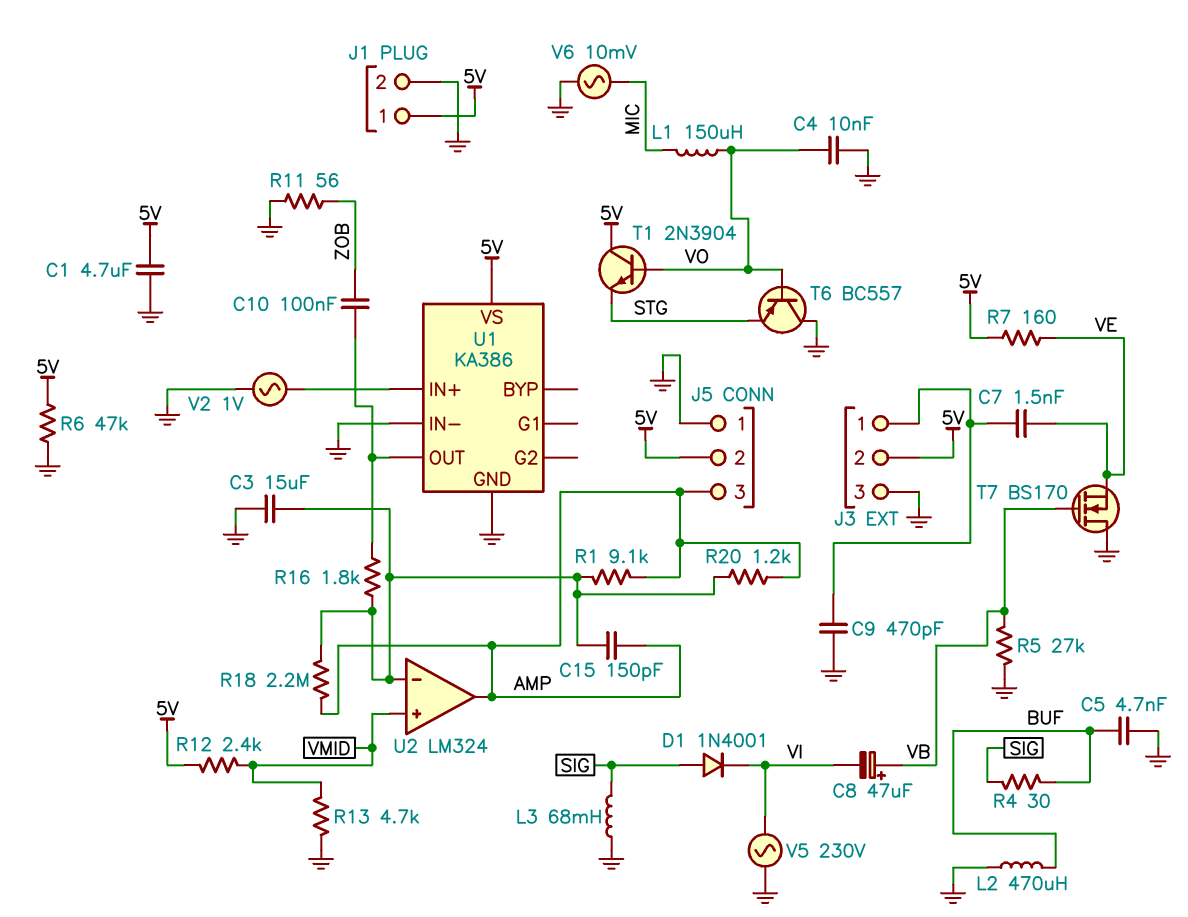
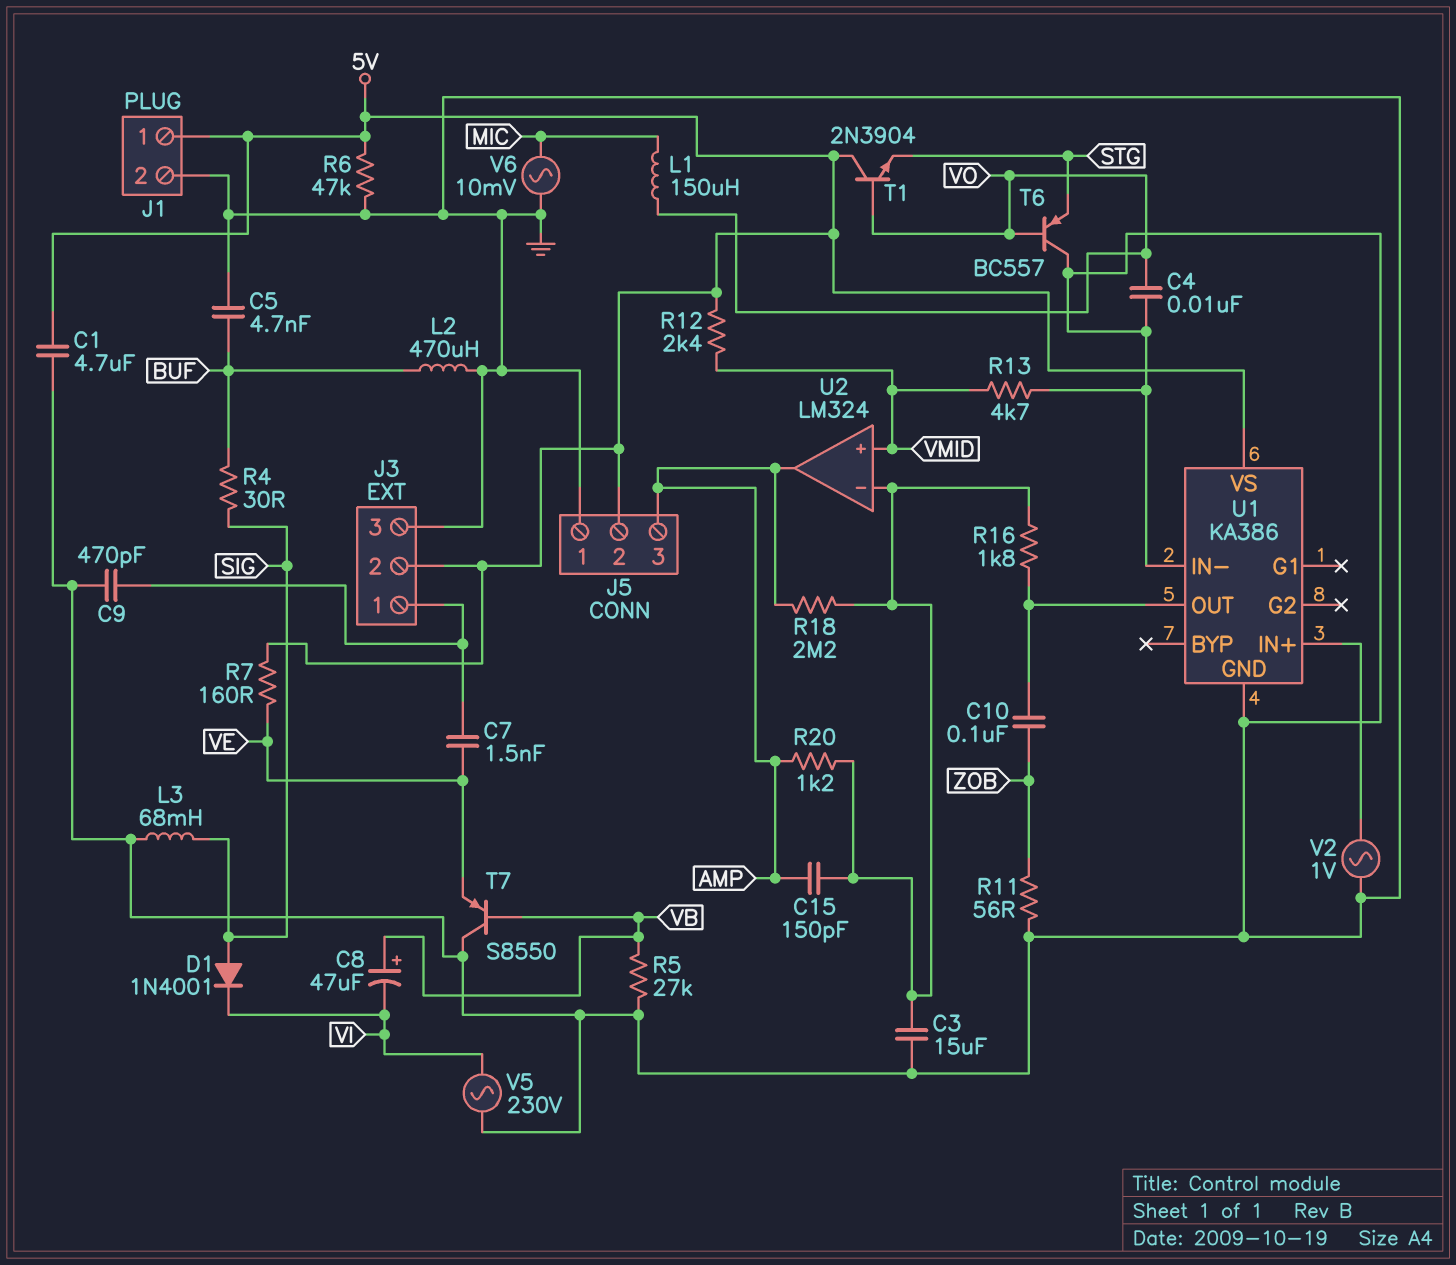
R1: 9.1k (AMP, U2/in-) -> none
T7: NMOS BS170 (G VB, D GND, S VE) -> PNP S8550 (B VB, C GND, E VE)

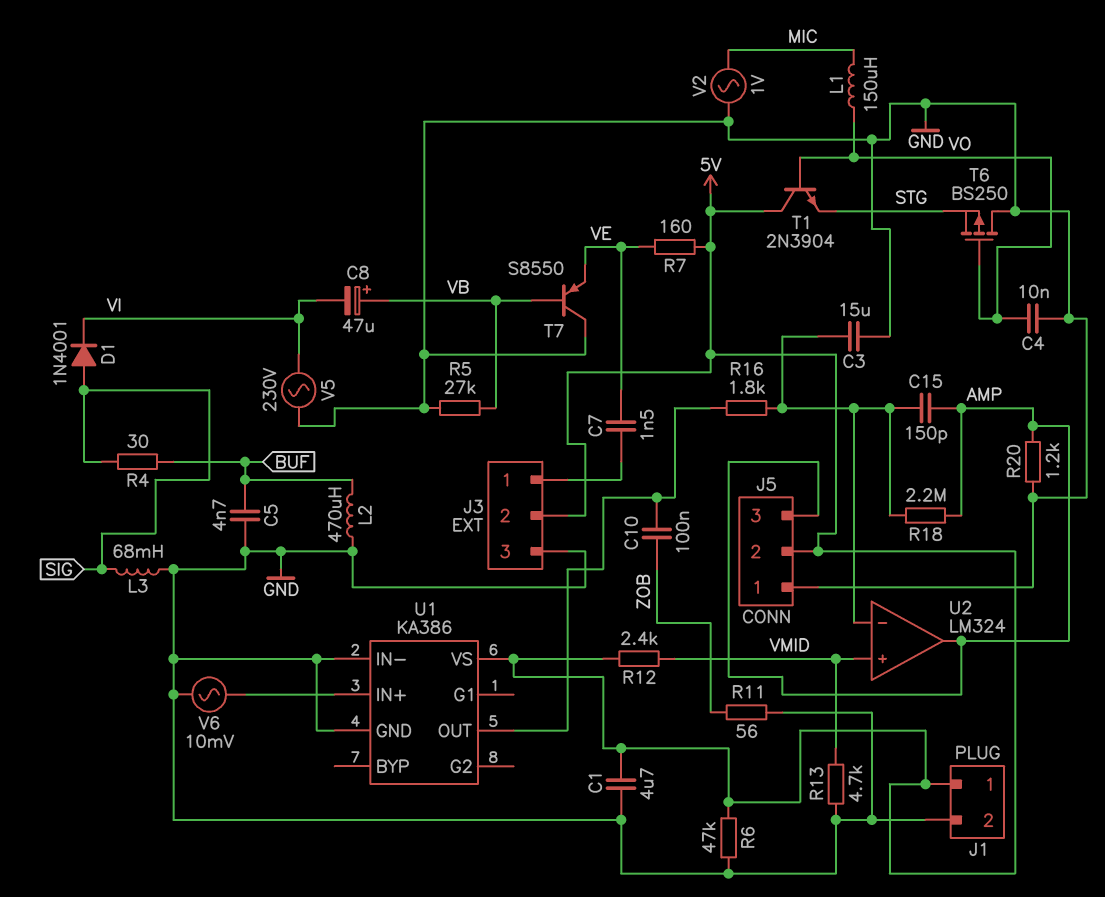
C9: 470pF (GND, J3/1) -> none
R20: 1.2k (AMP, U2/in-) -> 1.2k (AMP, GND)
T6: PNP BC557 (B VO, C GND, E STG) -> PMOS BS250 (G VO, D GND, S STG)
V2: AC 1V (GND, U1/IN+) -> AC 1V (GND, MIC)
V6: AC 10mV (GND, MIC) -> AC 10mV (GND, U1/IN+)

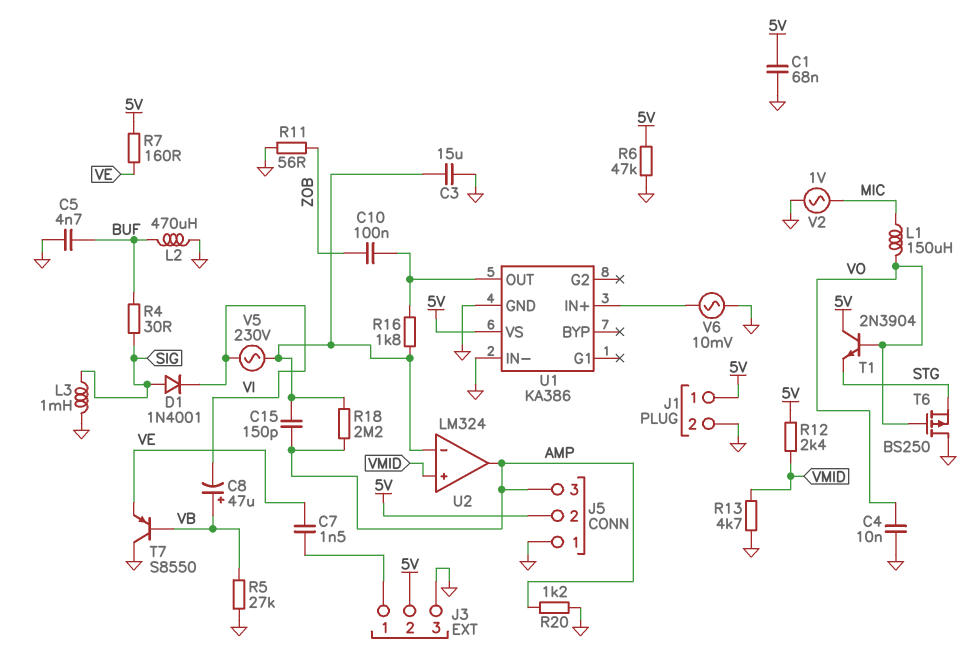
C1: 4.7uF (5V, GND) -> 68nF (5V, GND)
L3: 68mH (GND, SIG) -> 1mH (GND, SIG)
V5: AC 230V (GND, VI) -> AC 230V (U2/in-, VI)

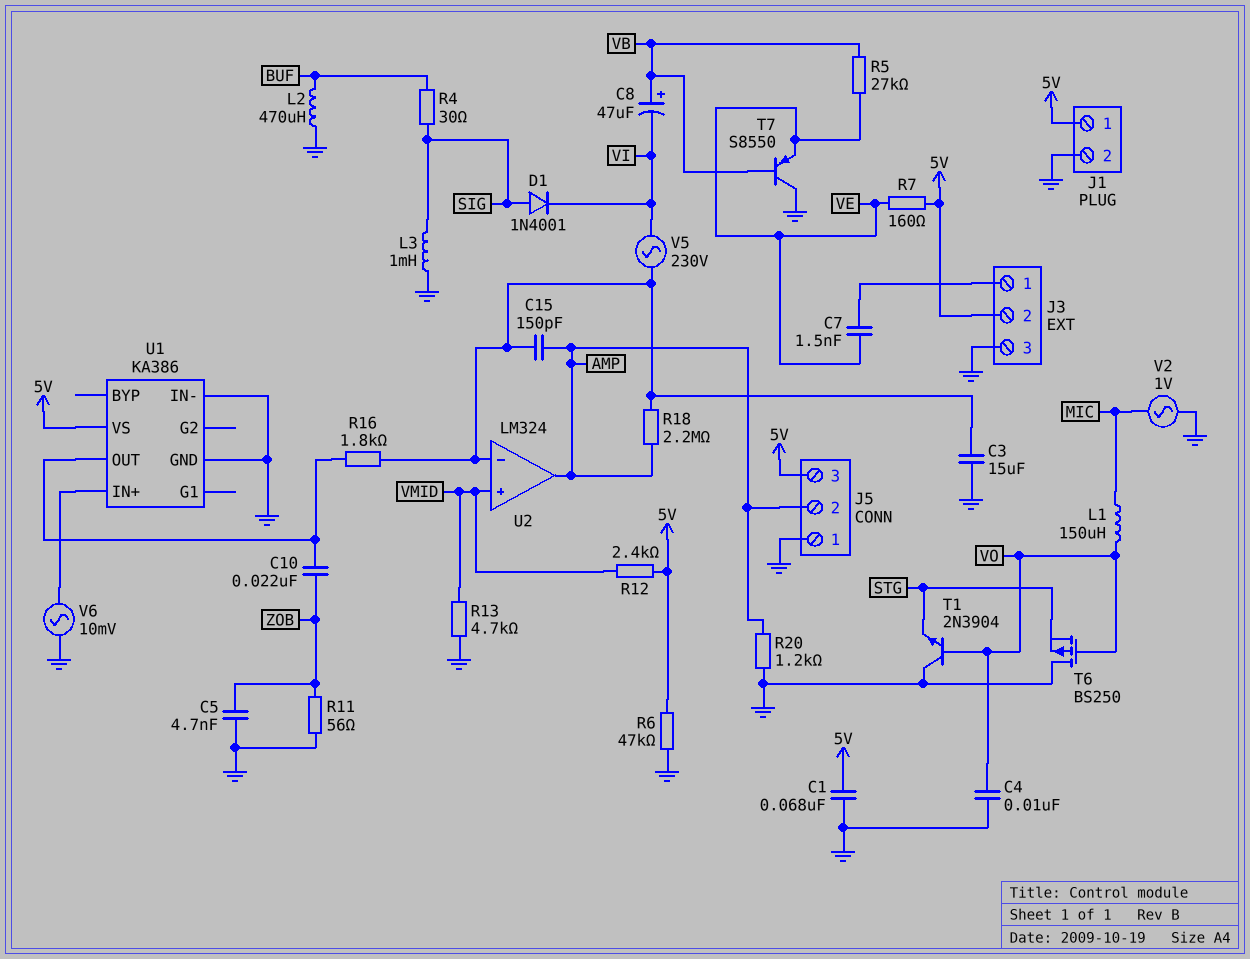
C5: 4.7nF (BUF, GND) -> 4.7nF (GND, ZOB)
C10: 100nF (U1/OUT, ZOB) -> 22nF (U1/OUT, ZOB)
J5 pin 2: 5V -> AMP
J5 pin 3: AMP -> 5V
R5: 27k (GND, VB) -> 27k (VB, VE)
T1: NPN 2N3904 (B VO, C 5V, E STG) -> NPN 2N3904 (B VO, C GND, E STG)

